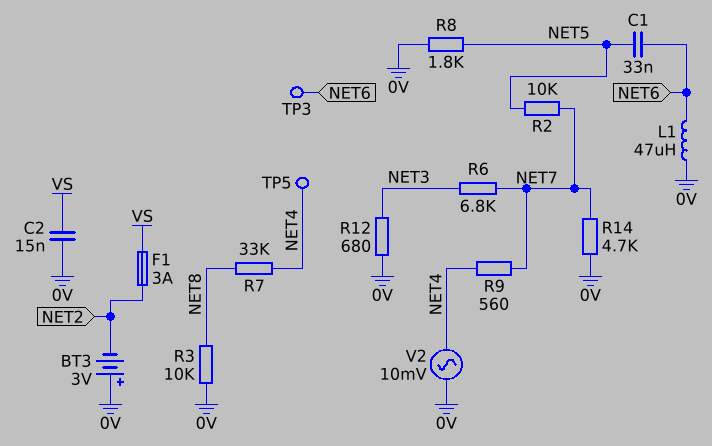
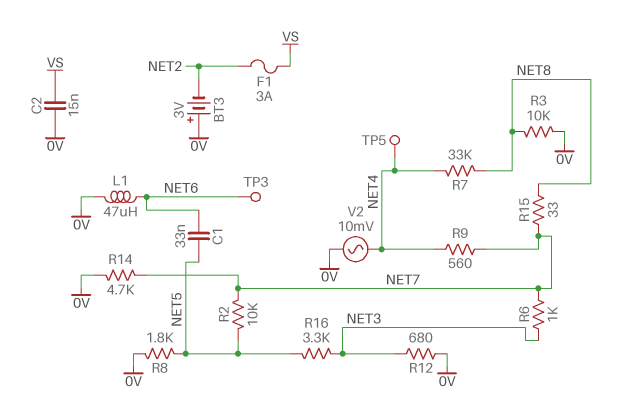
R6: 6.8k (NET3, NET7) -> 1k (NET3, NET7)
R15: none -> 33 (NET7, NET8)
R16: none -> 3.3k (NET3, NET5)

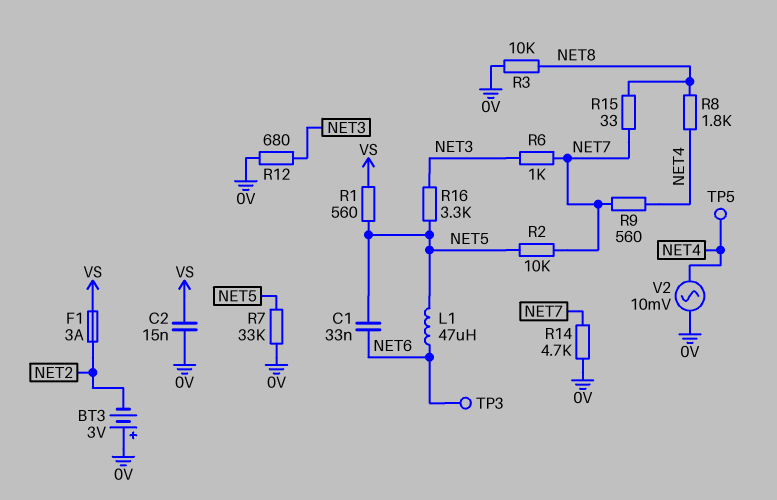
L1: 47uH (0V, NET6) -> 47uH (NET5, NET6)
R1: none -> 560 (NET5, VS)
R7: 33k (NET4, NET8) -> 33k (0V, NET5)
R8: 1.8k (0V, NET5) -> 1.8k (NET4, NET8)

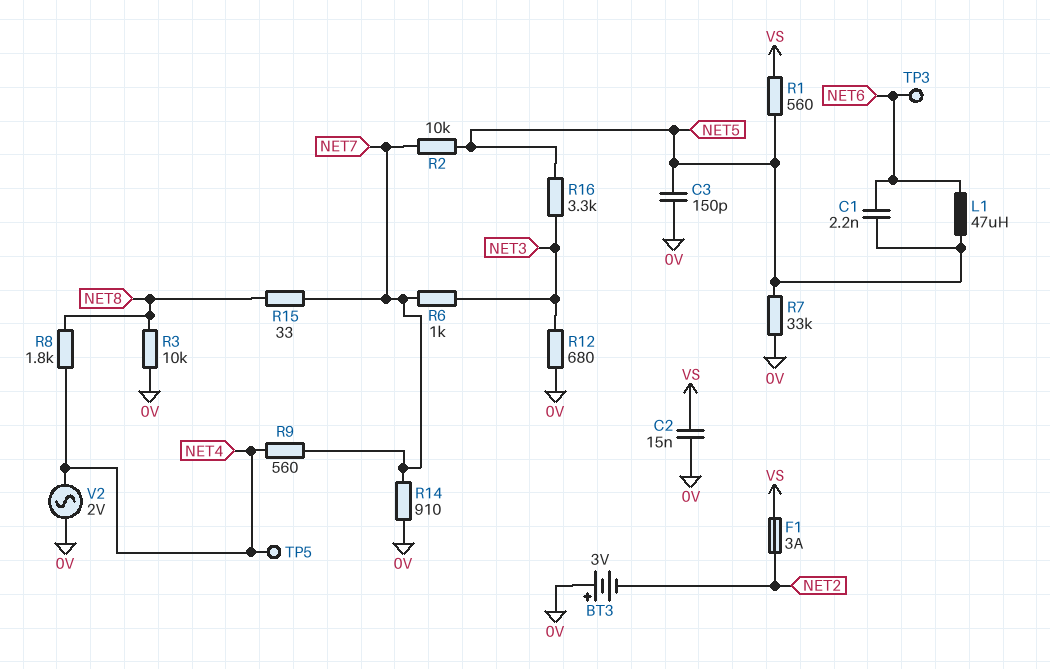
C1: 33nF (NET5, NET6) -> 2.2nF (NET5, NET6)
C3: none -> 150pF (0V, NET5)
R14: 4.7k (0V, NET7) -> 910 (0V, NET7)
V2: AC 10mV (0V, NET4) -> AC 2V (0V, NET4)

